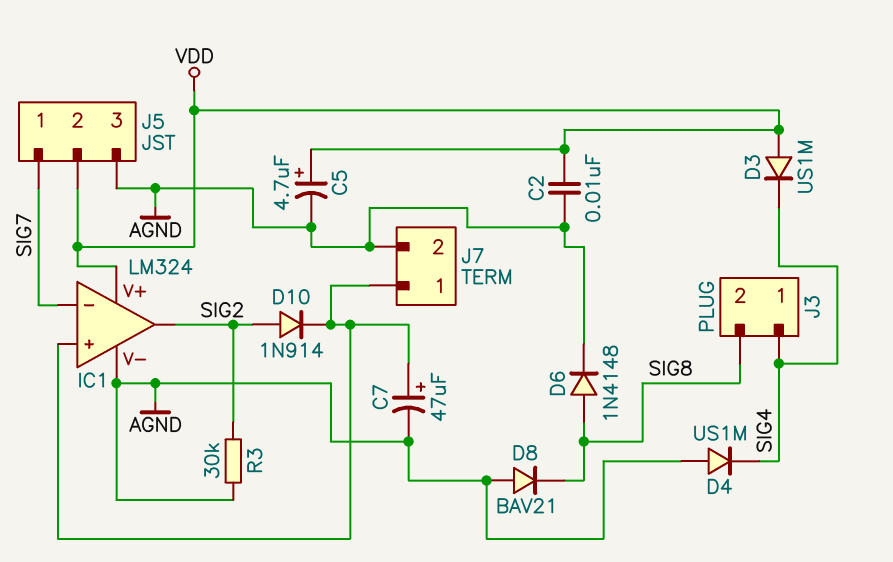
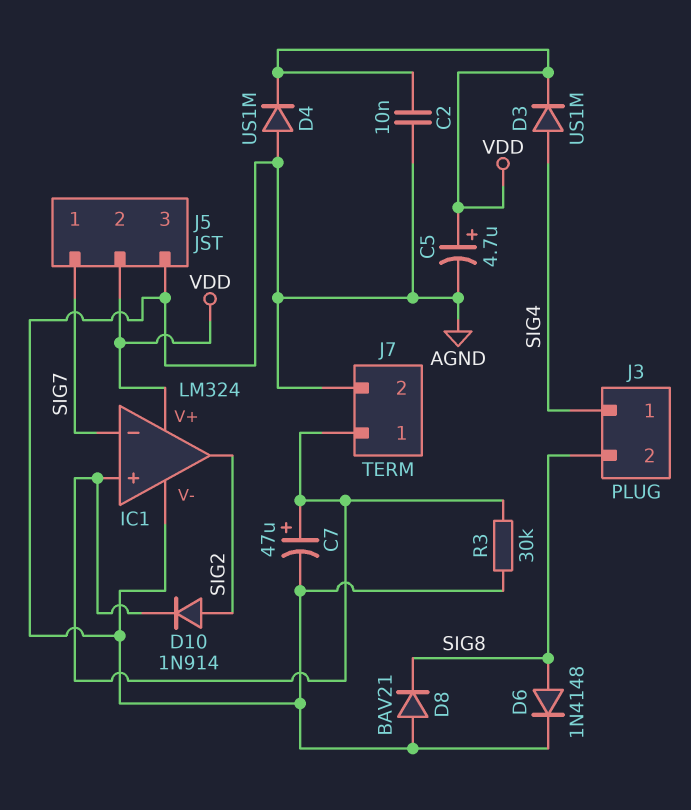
D3: diode US1M (A VDD, K SIG4) -> diode US1M (A SIG4, K VDD)
D4: diode US1M (A AGND, K SIG4) -> diode US1M (A AGND, K VDD)
R3: 30k (AGND, SIG2) -> 30k (AGND, IC1/in+)

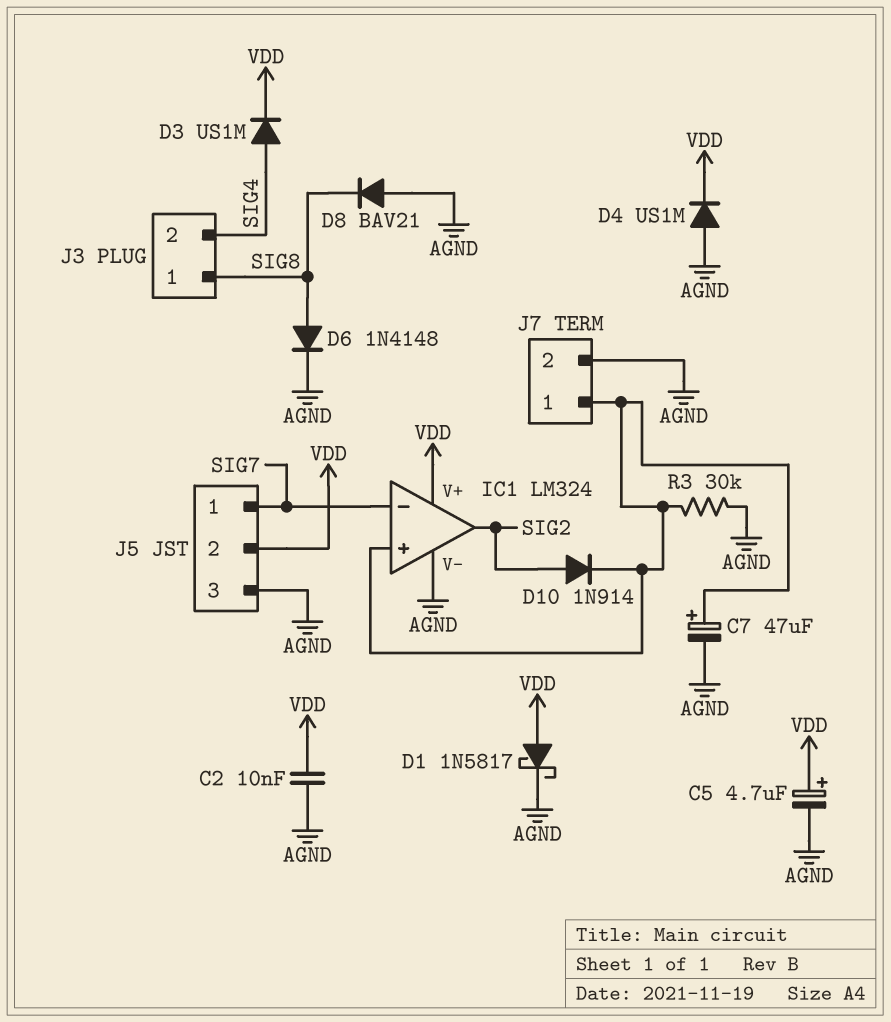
D1: none -> schottky 1N5817 (A VDD, K AGND)
J3 pin 1: SIG4 -> SIG8
J3 pin 2: SIG8 -> SIG4

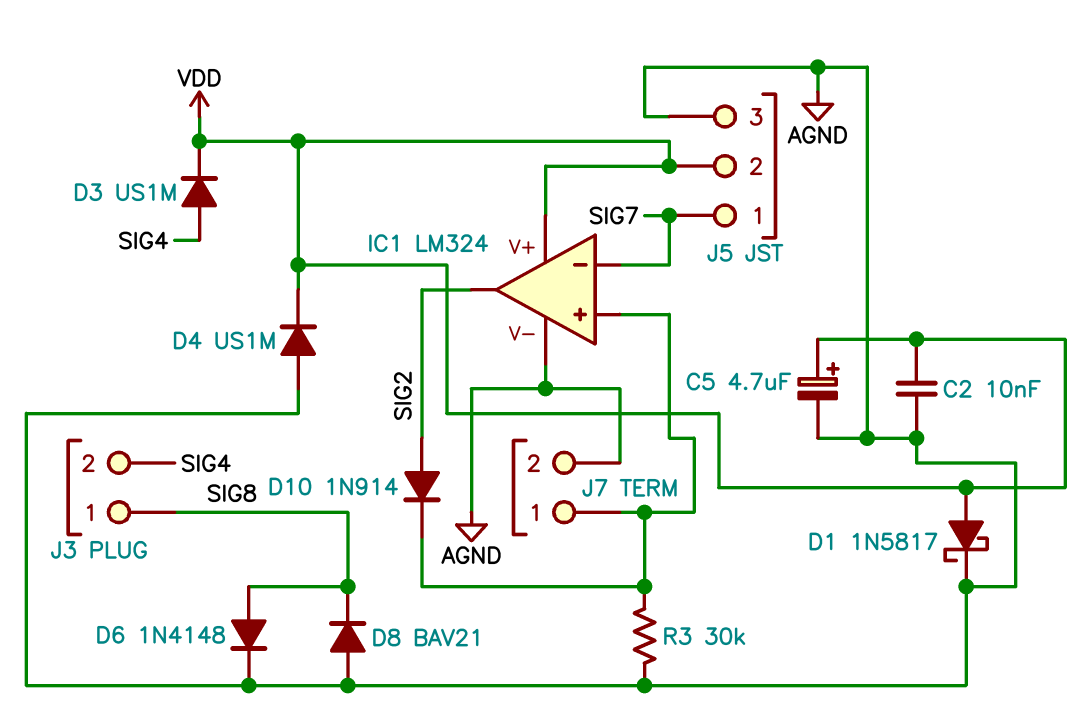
C7: 47uF (plus IC1/in+, minus AGND) -> none

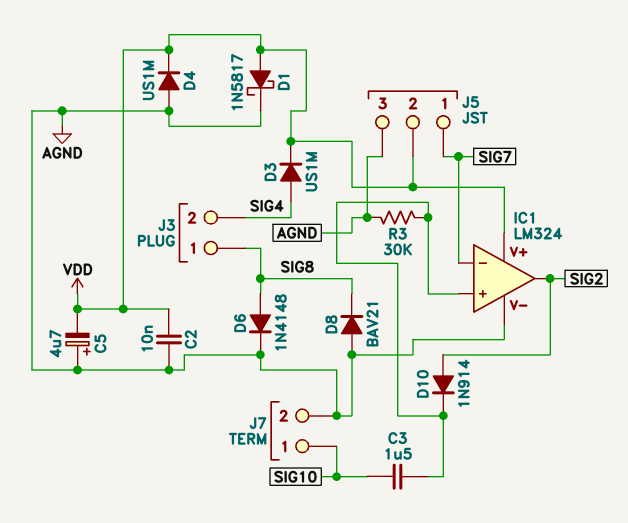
C3: none -> 1.5uF (IC1/in+, SIG10)
C5: 4.7uF (plus VDD, minus AGND) -> 4.7uF (plus AGND, minus VDD)
J7 pin 1: IC1/in+ -> SIG10

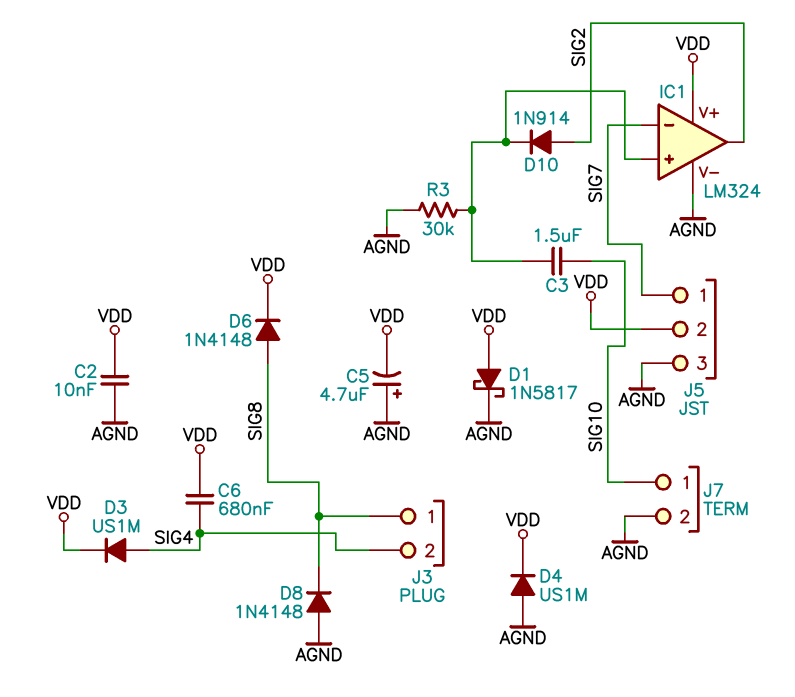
C6: none -> 680nF (SIG4, VDD)
D6: diode 1N4148 (A SIG8, K AGND) -> diode 1N4148 (A SIG8, K VDD)
D8: diode BAV21 (A AGND, K SIG8) -> diode 1N4148 (A AGND, K SIG8)

